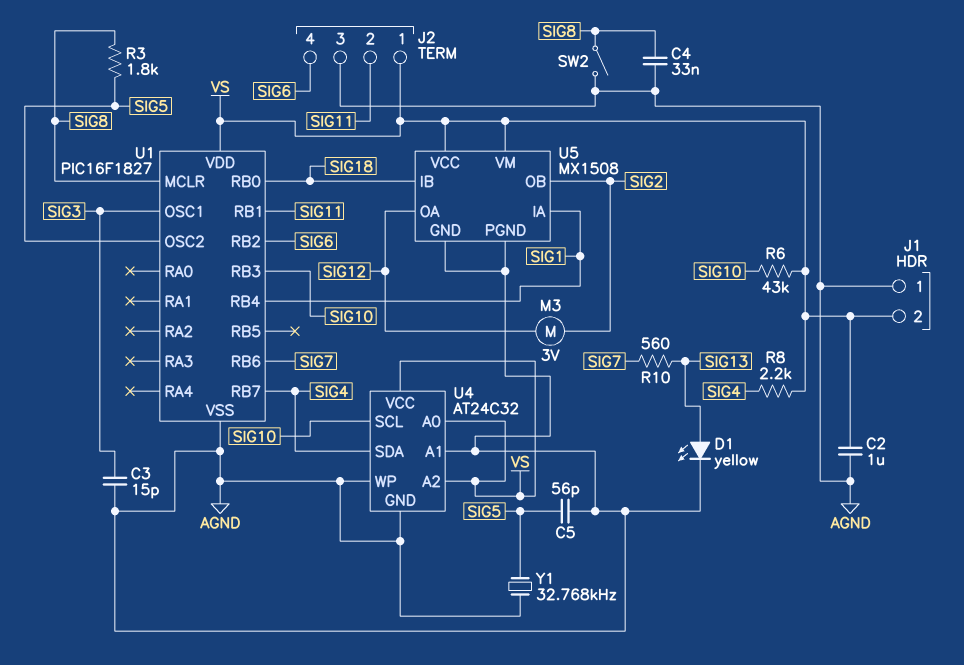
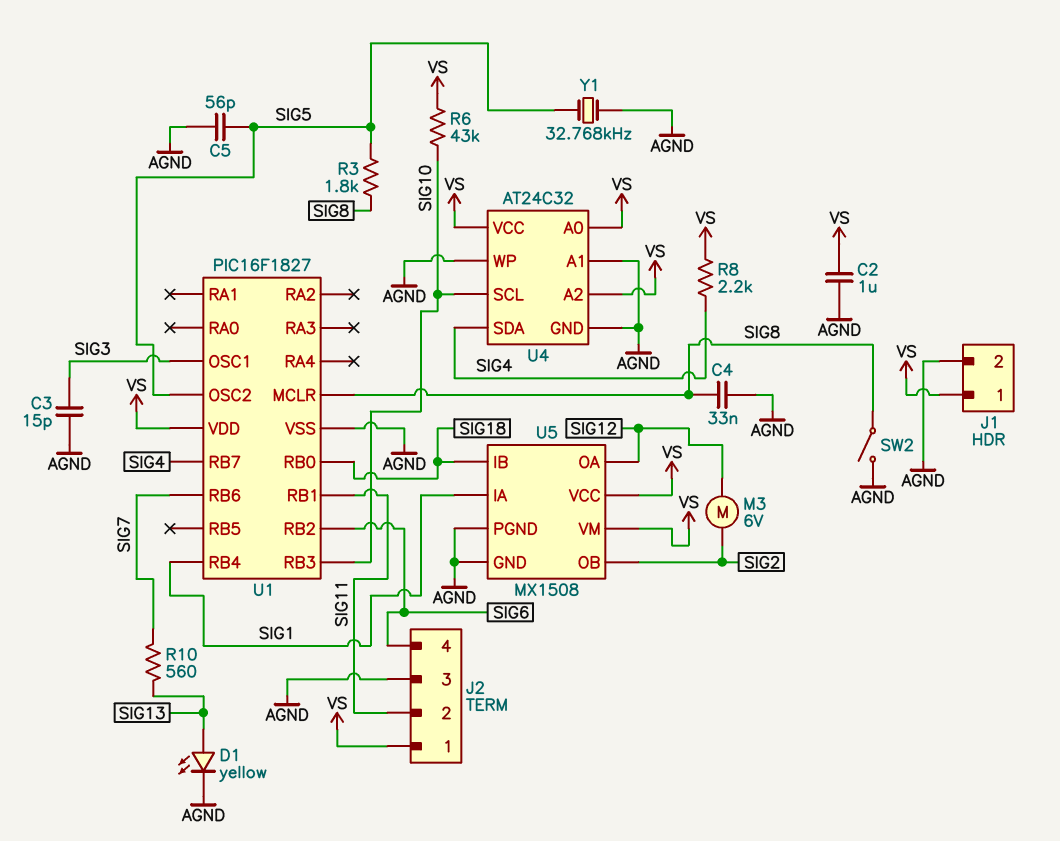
J1 pin 1: AGND -> VS
J1 pin 2: VS -> AGND
M3: motor 3V (SIG2, SIG12) -> motor 6V (SIG2, SIG12)

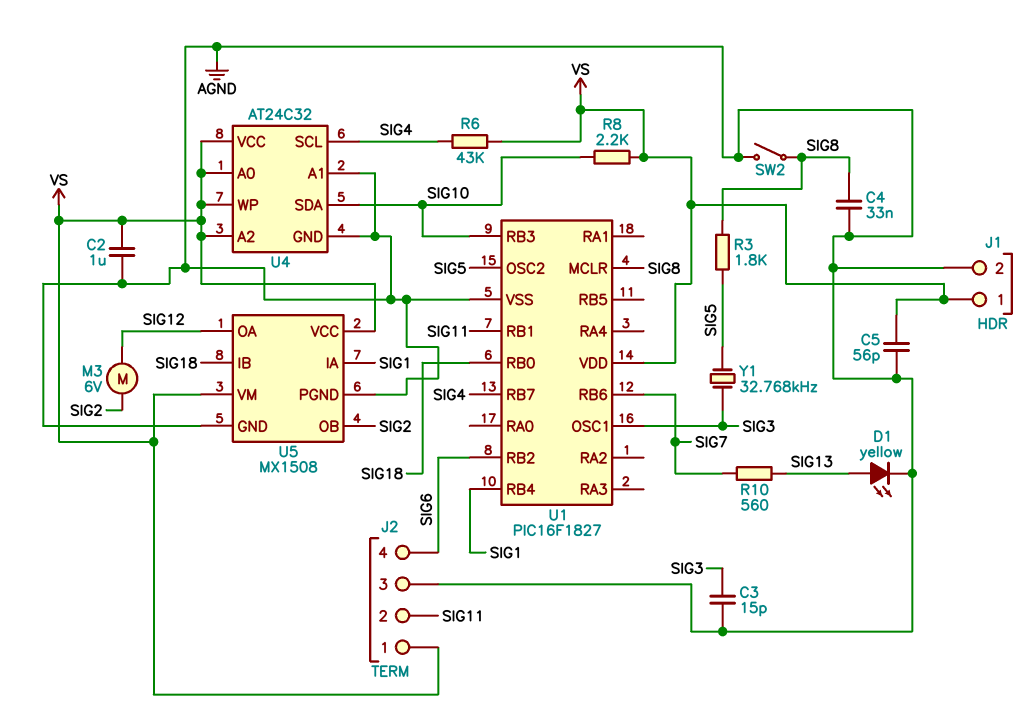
C5: 56pF (AGND, SIG5) -> 56pF (AGND, VS)
R6: 43k (SIG10, VS) -> 43k (SIG4, VS)
R8: 2.2k (SIG4, VS) -> 2.2k (SIG10, VS)
U4 pin SCL: SIG10 -> SIG4
U4 pin SDA: SIG4 -> SIG10
U4 pin WP: AGND -> VS
Y1: 32.768kHz (AGND, SIG5) -> 32.768kHz (SIG3, SIG5)

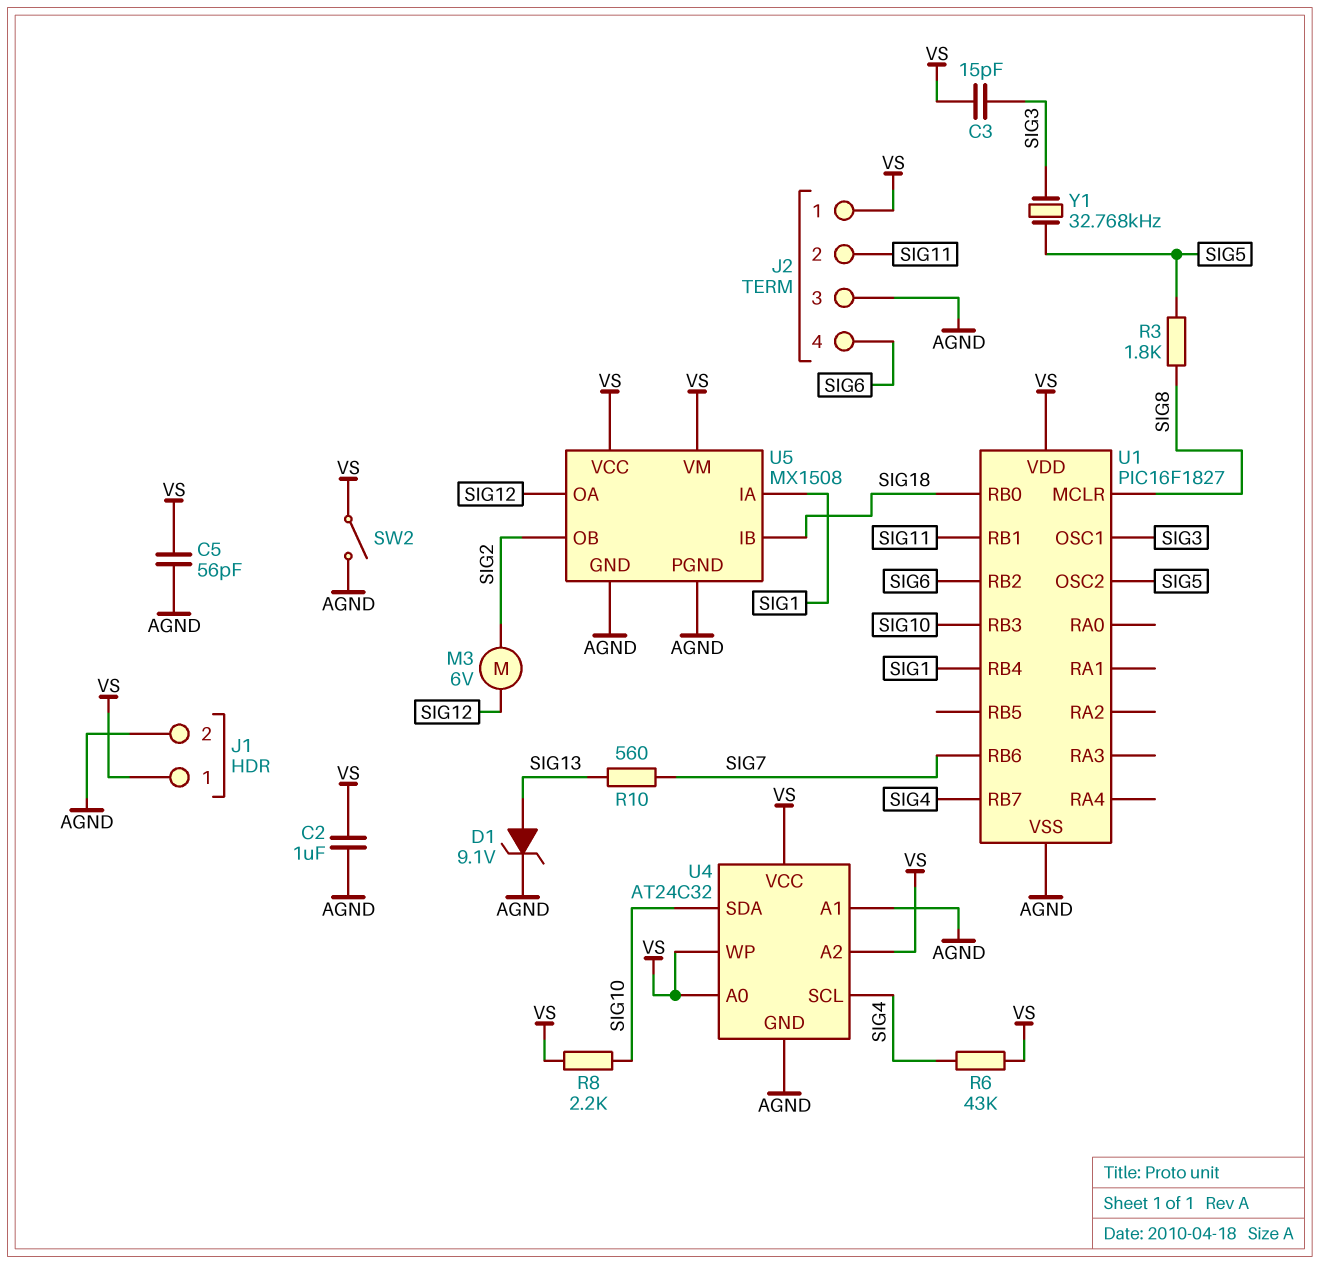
C3: 15pF (AGND, SIG3) -> 15pF (SIG3, VS)
C4: 33nF (AGND, SIG8) -> none
D1: LED yellow (A SIG13, K AGND) -> zener 9.1V (A SIG13, K AGND)
SW2: switch (AGND, SIG8) -> switch (AGND, VS)

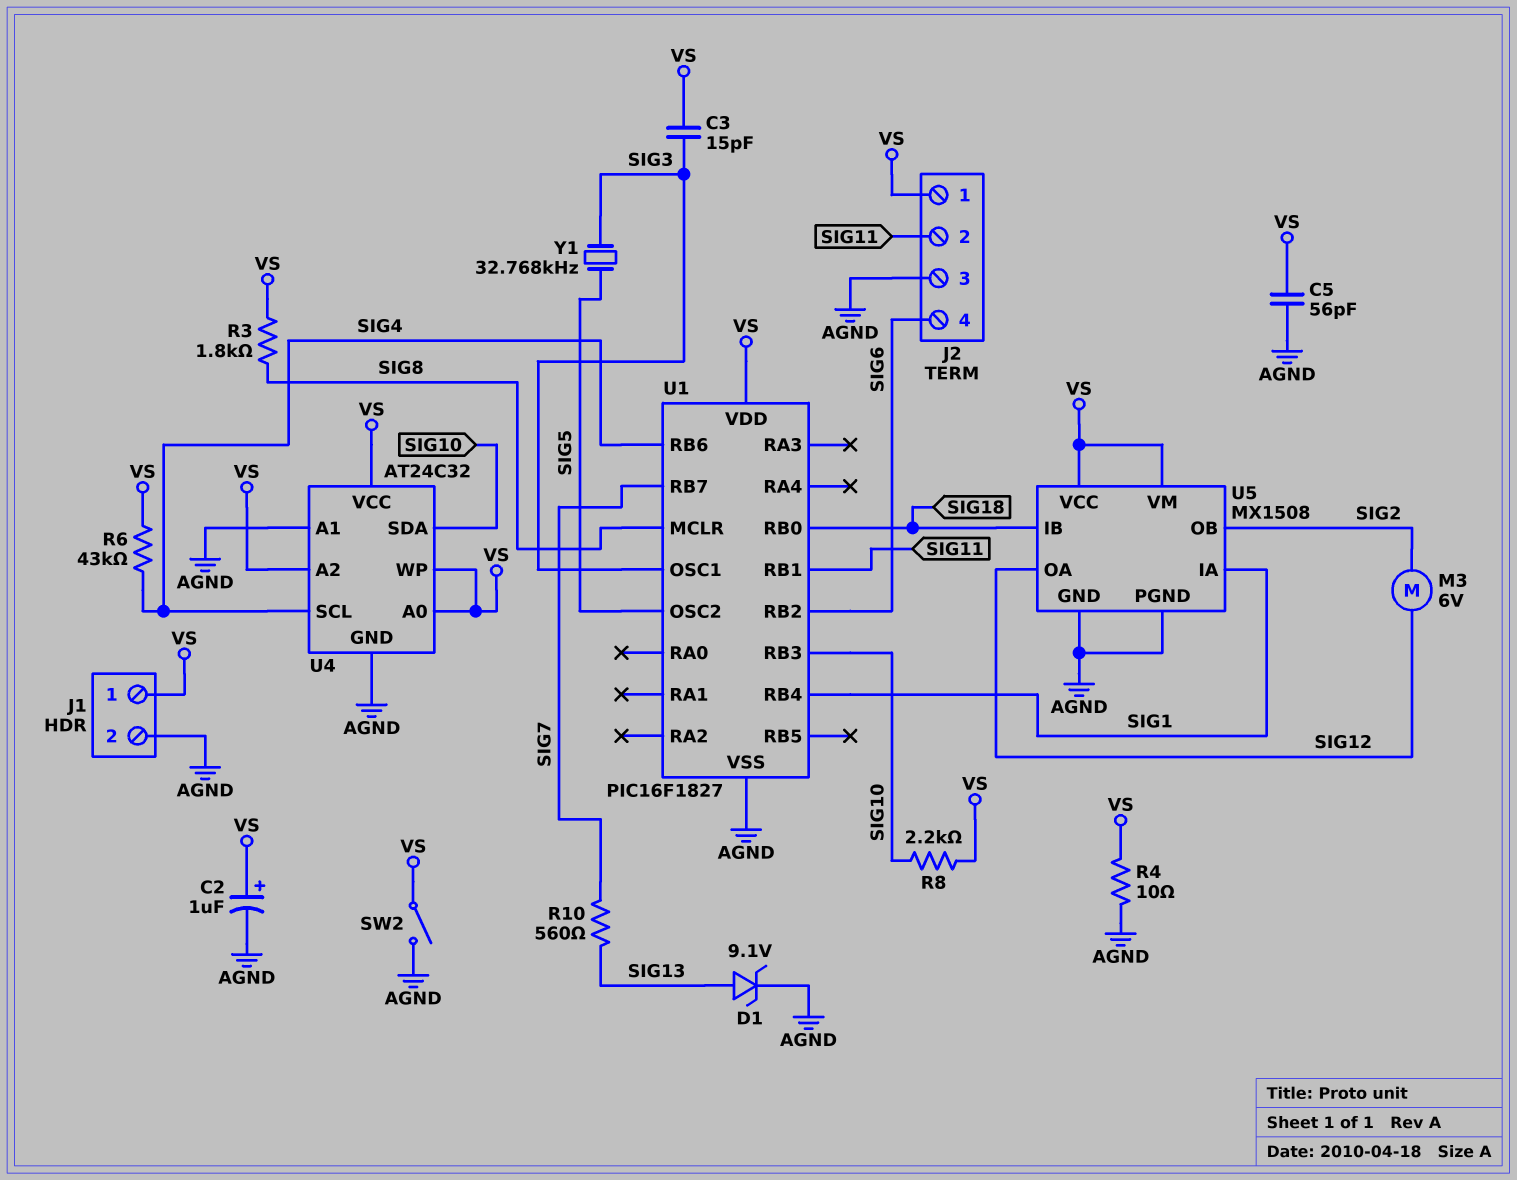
C2: 1uF (AGND, VS) -> 1uF (plus VS, minus AGND)
R3: 1.8k (SIG5, SIG8) -> 1.8k (SIG8, VS)
R4: none -> 10 (AGND, VS)
U1 pin RB6: SIG7 -> SIG4
U1 pin RB7: SIG4 -> SIG7

